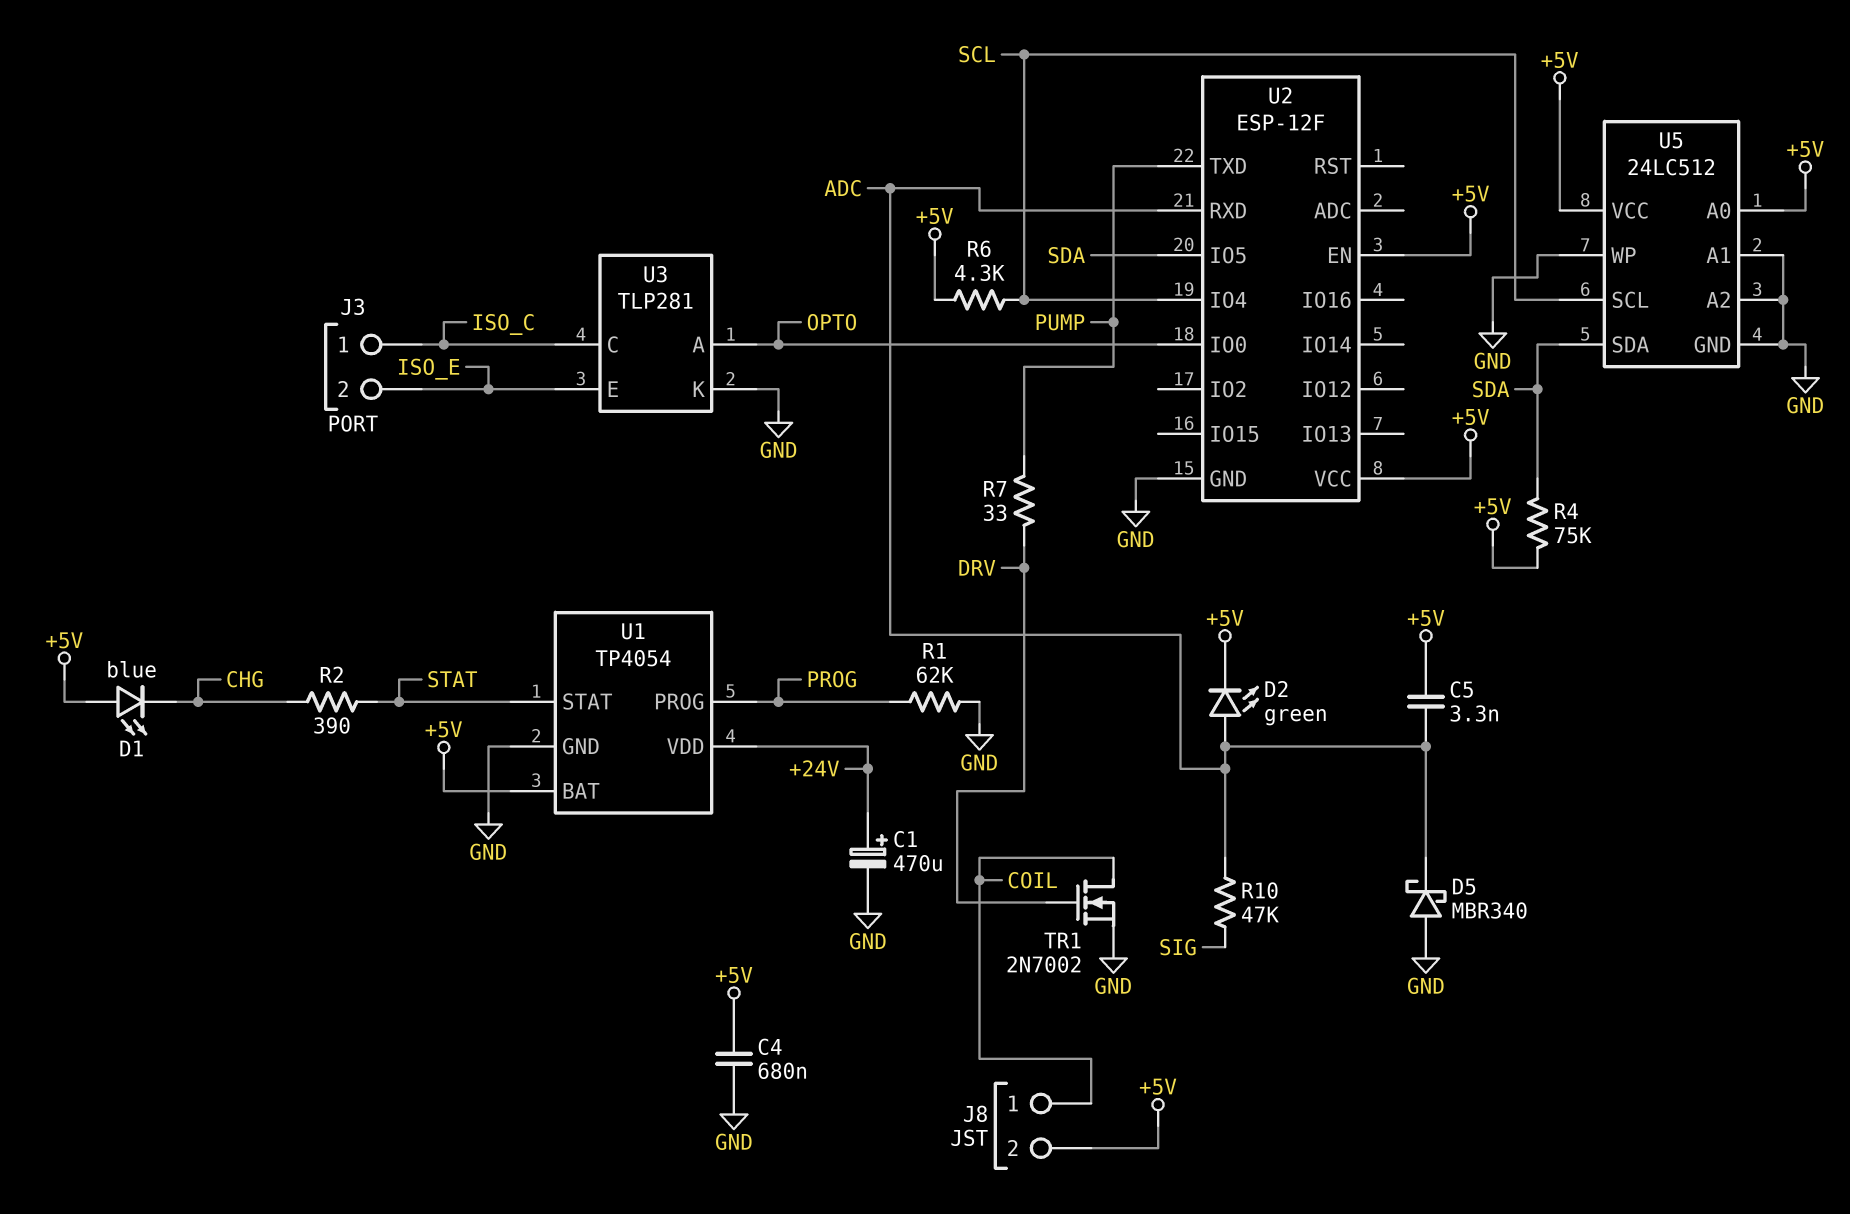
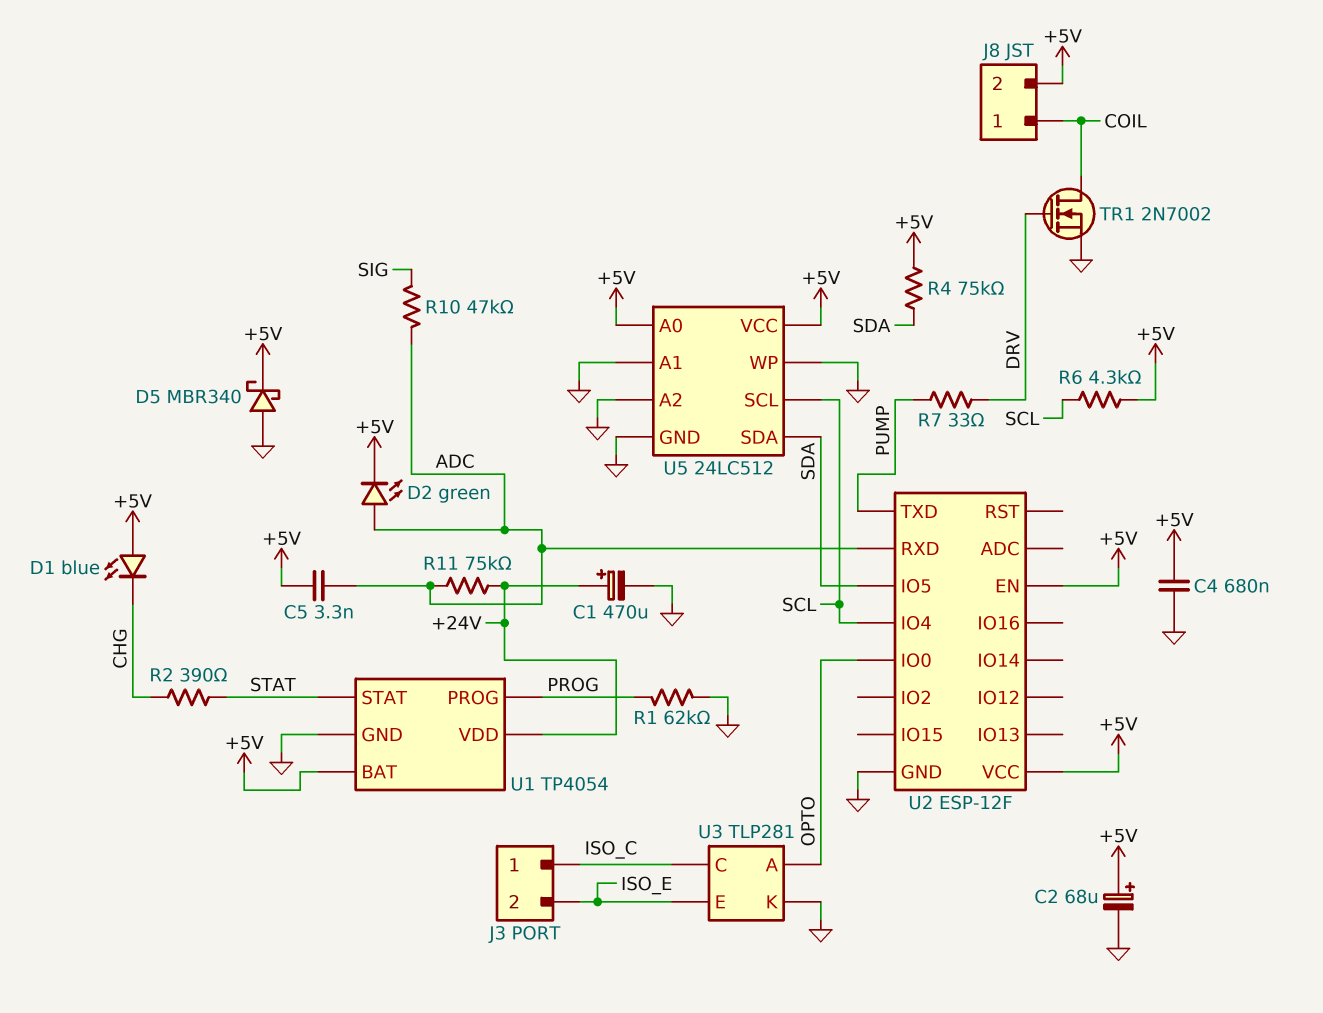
C2: none -> 68uF (plus +5V, minus GND)
D5: schottky MBR340 (A GND, K ADC) -> schottky MBR340 (A GND, K +5V)
R11: none -> 75k (+24V, ADC)

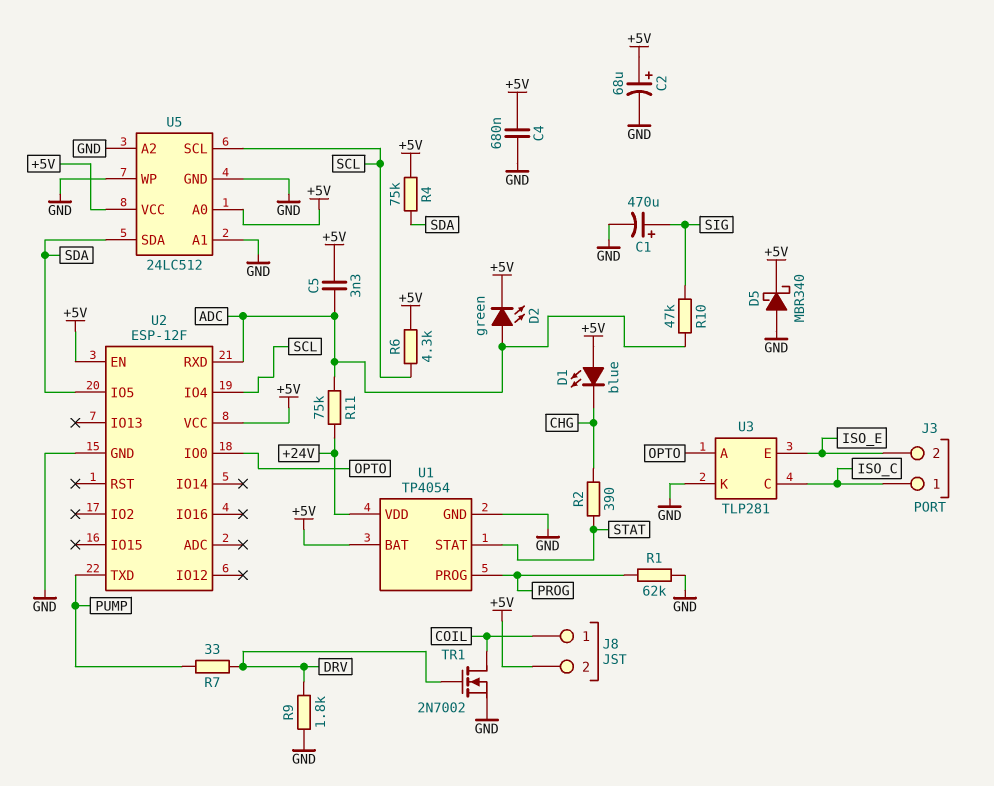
C1: 470uF (plus +24V, minus GND) -> 470uF (plus SIG, minus GND)
R9: none -> 1.8k (DRV, GND)

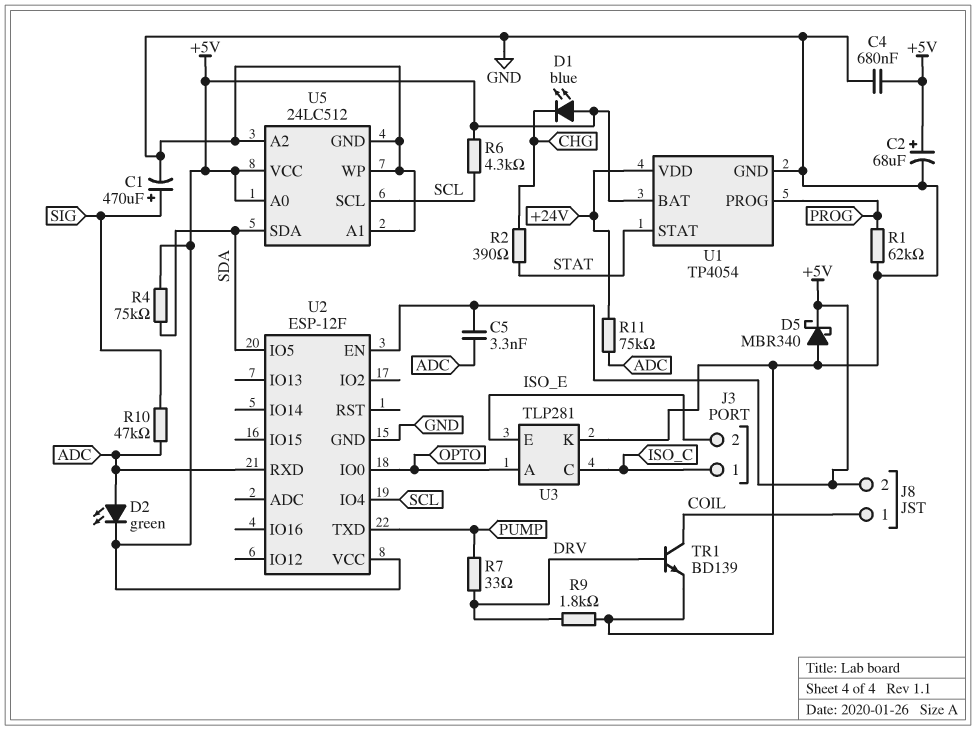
TR1: NMOS 2N7002 (G DRV, D COIL, S GND) -> NPN BD139 (B DRV, C COIL, E GND)

